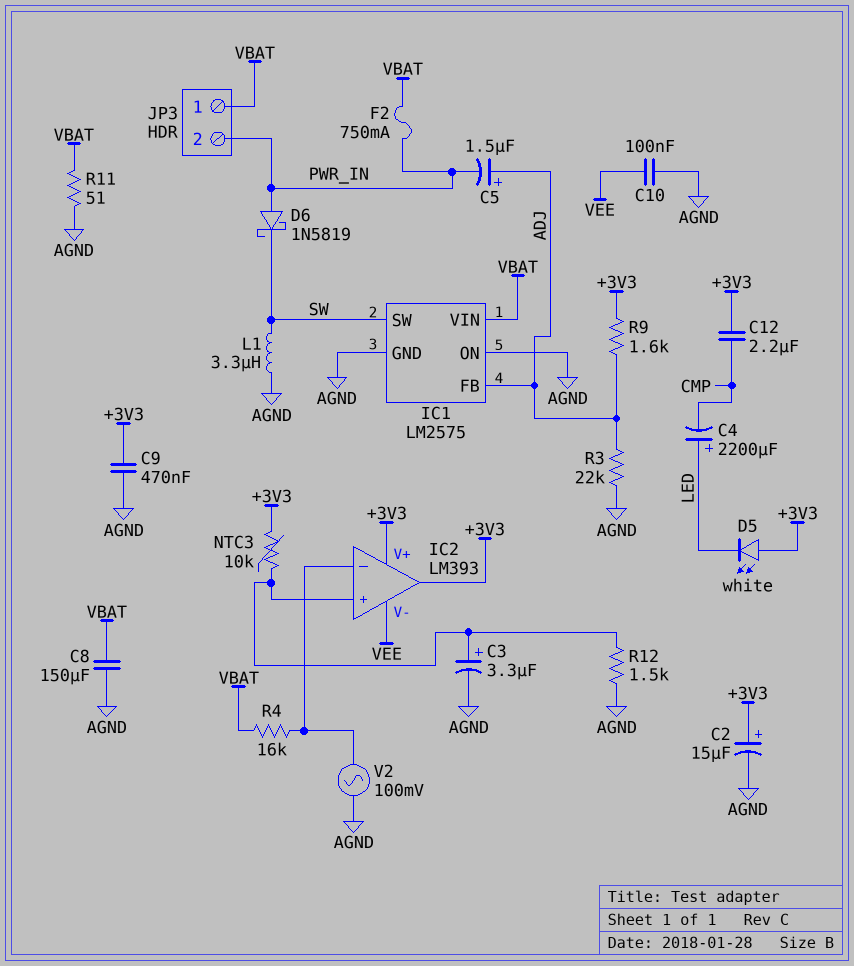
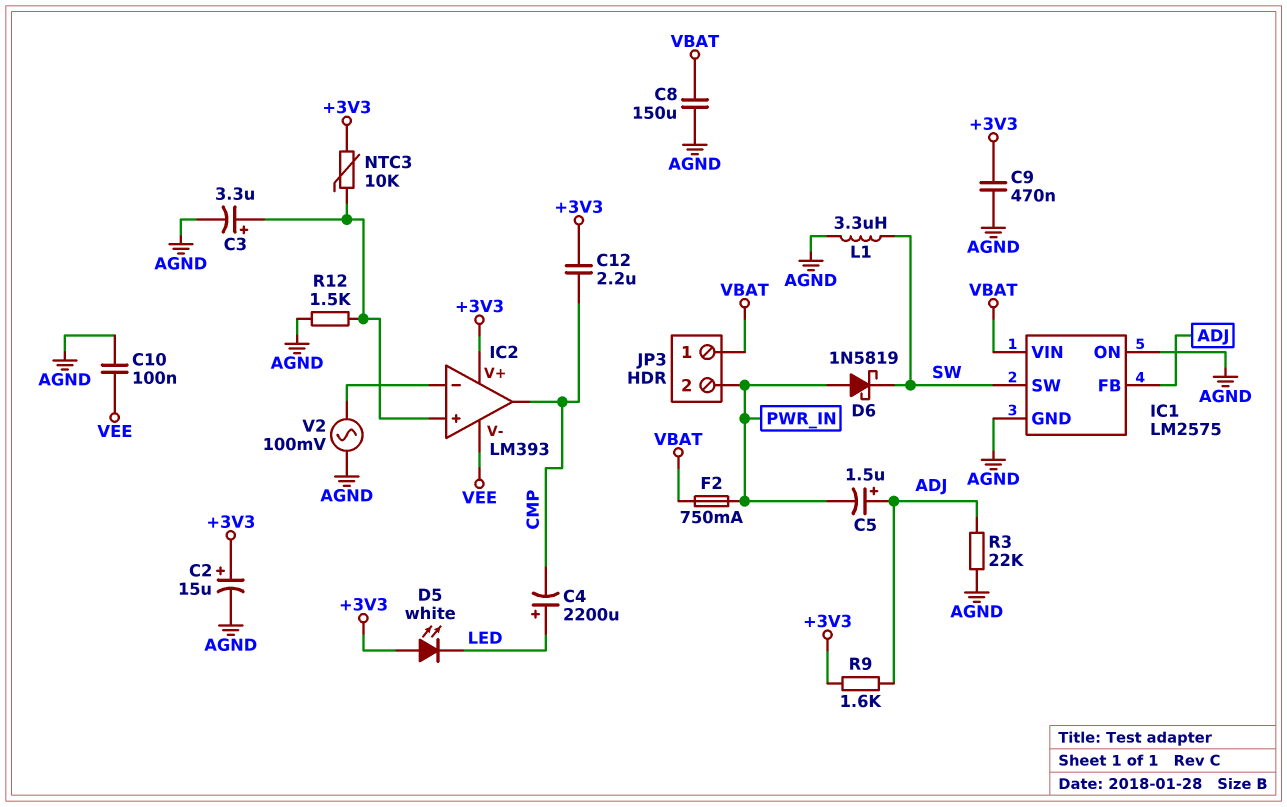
IC2 pin out: +3V3 -> CMP
R4: 16k (IC2/in-, VBAT) -> none
R11: 51 (AGND, VBAT) -> none

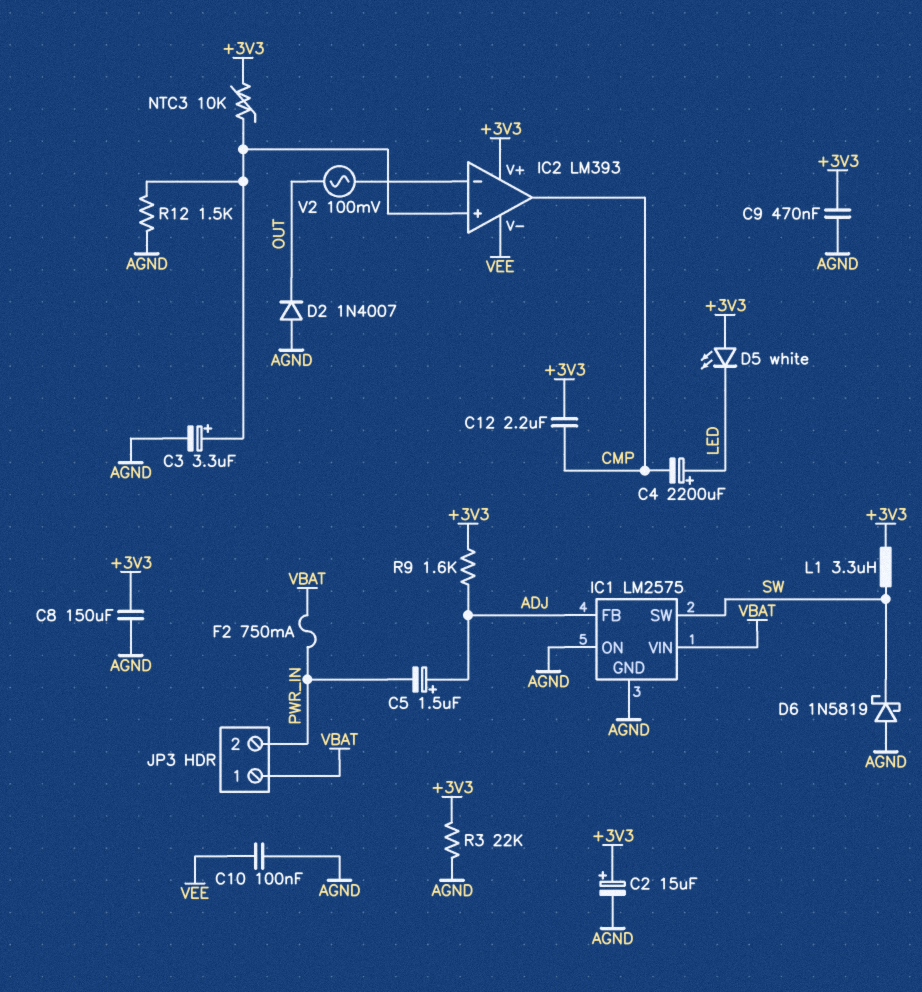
C8: 150uF (AGND, VBAT) -> 150uF (+3V3, AGND)
D2: none -> diode 1N4007 (A AGND, K OUT)
D6: schottky 1N5819 (A PWR_IN, K SW) -> schottky 1N5819 (A AGND, K SW)
L1: 3.3uH (AGND, SW) -> 3.3uH (+3V3, SW)
R3: 22k (ADJ, AGND) -> 22k (+3V3, AGND)
V2: AC 100mV (AGND, IC2/in-) -> AC 100mV (IC2/in-, OUT)

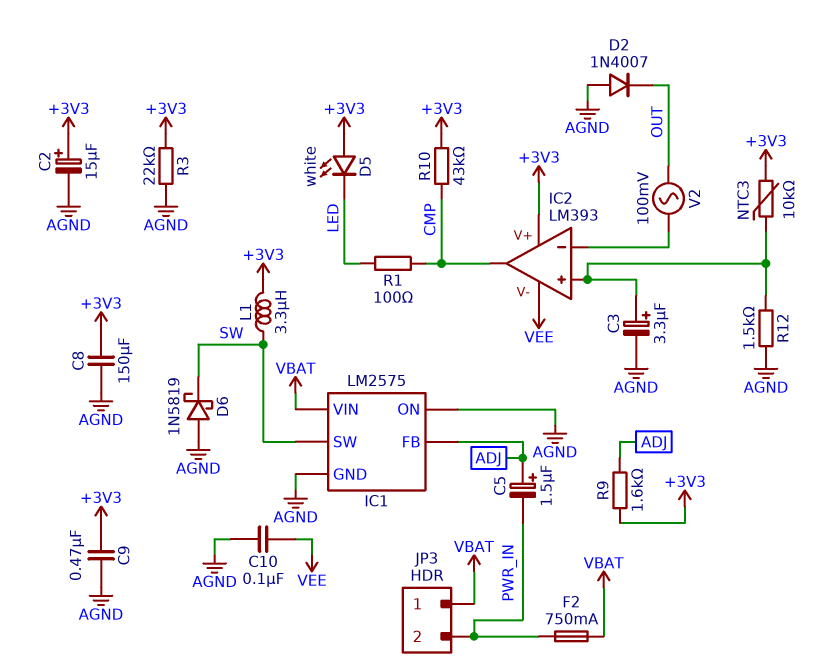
C4: 2200uF (plus LED, minus CMP) -> none
C12: 2.2uF (+3V3, CMP) -> none
R1: none -> 100 (CMP, LED)
R10: none -> 43k (+3V3, CMP)

